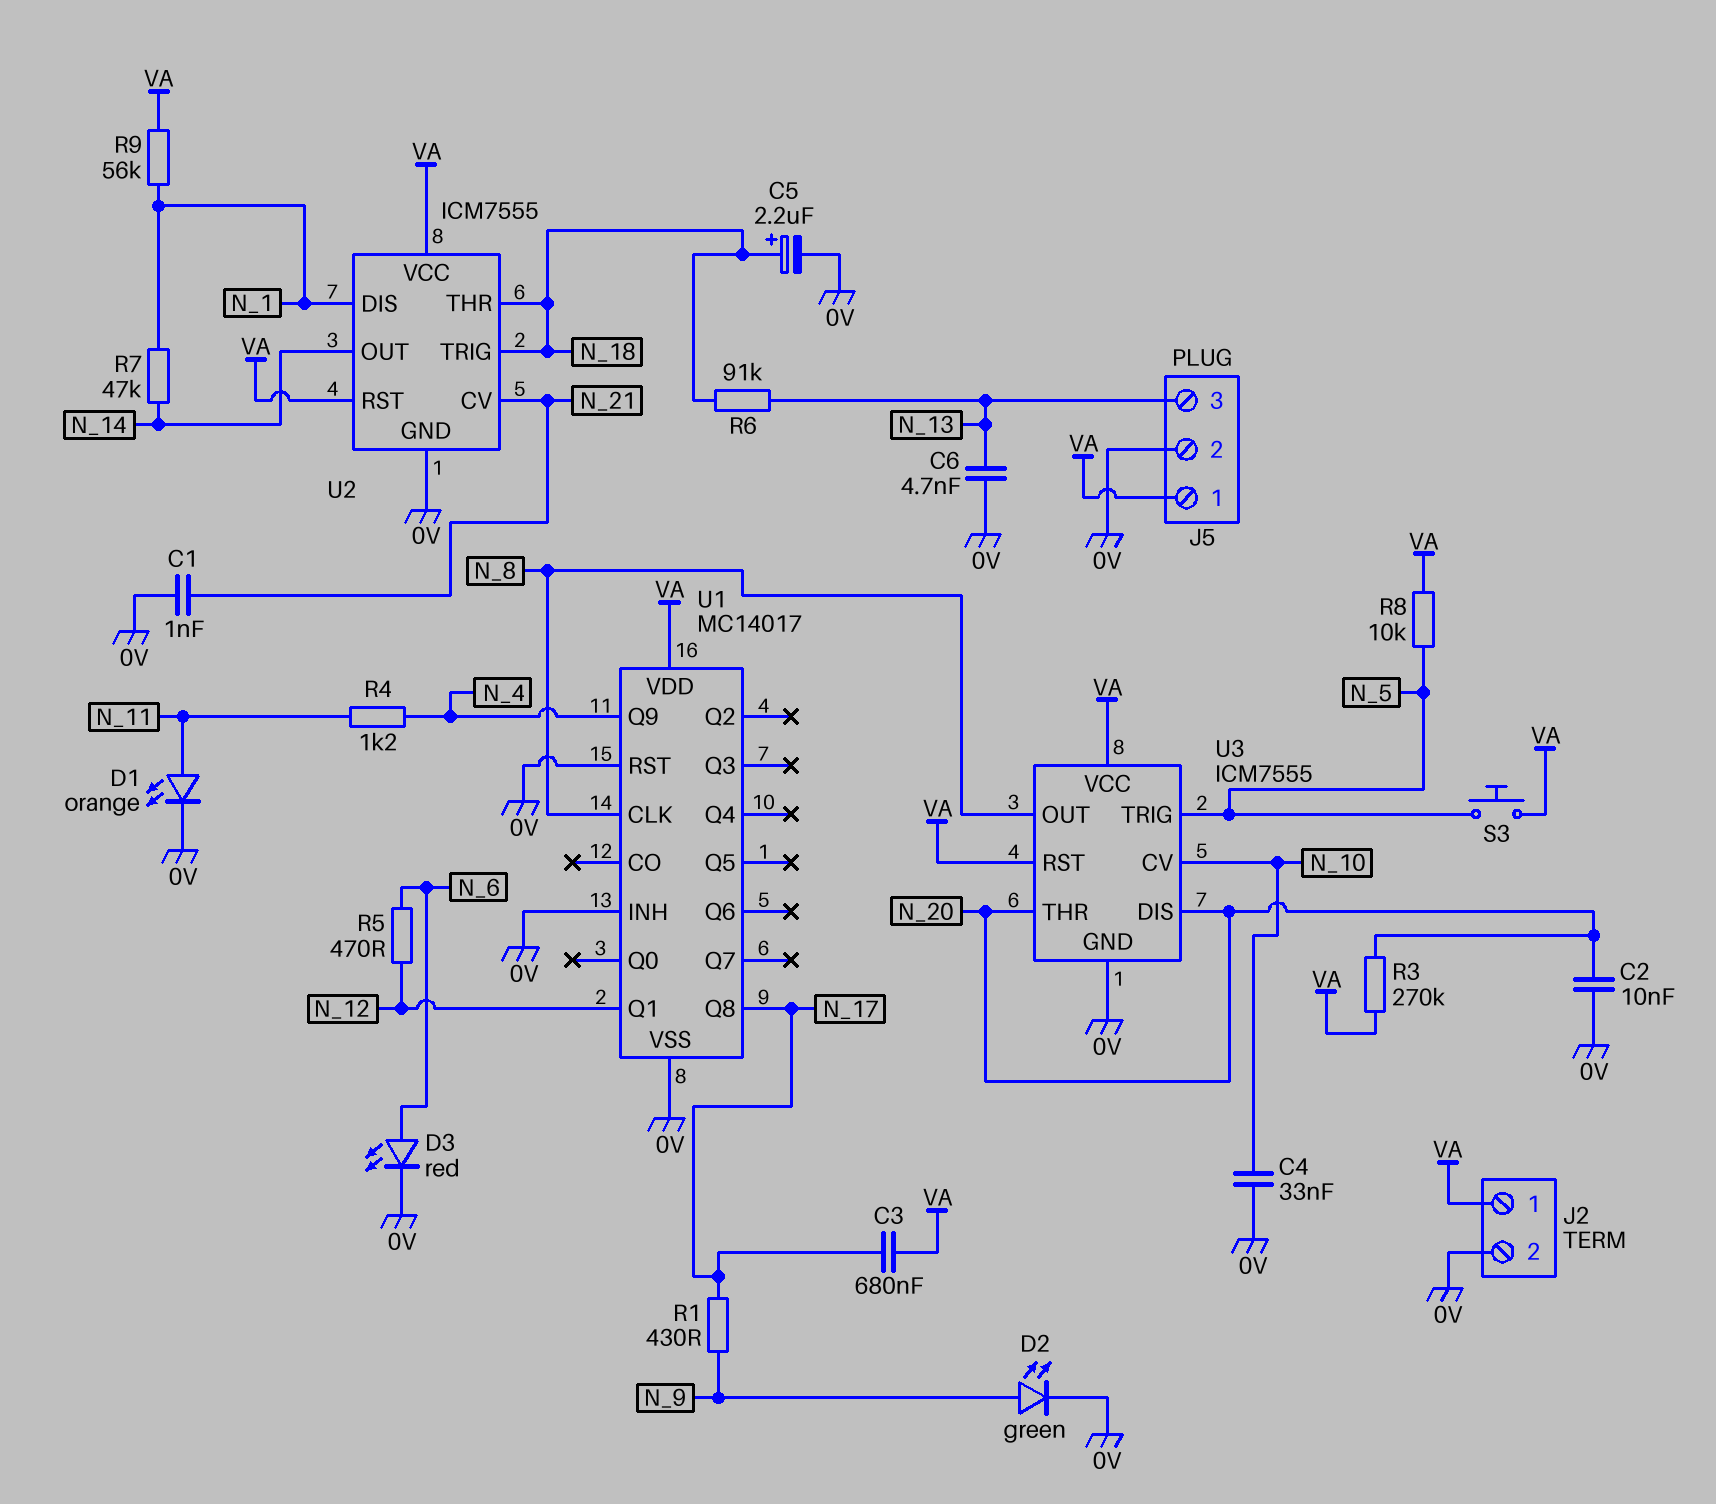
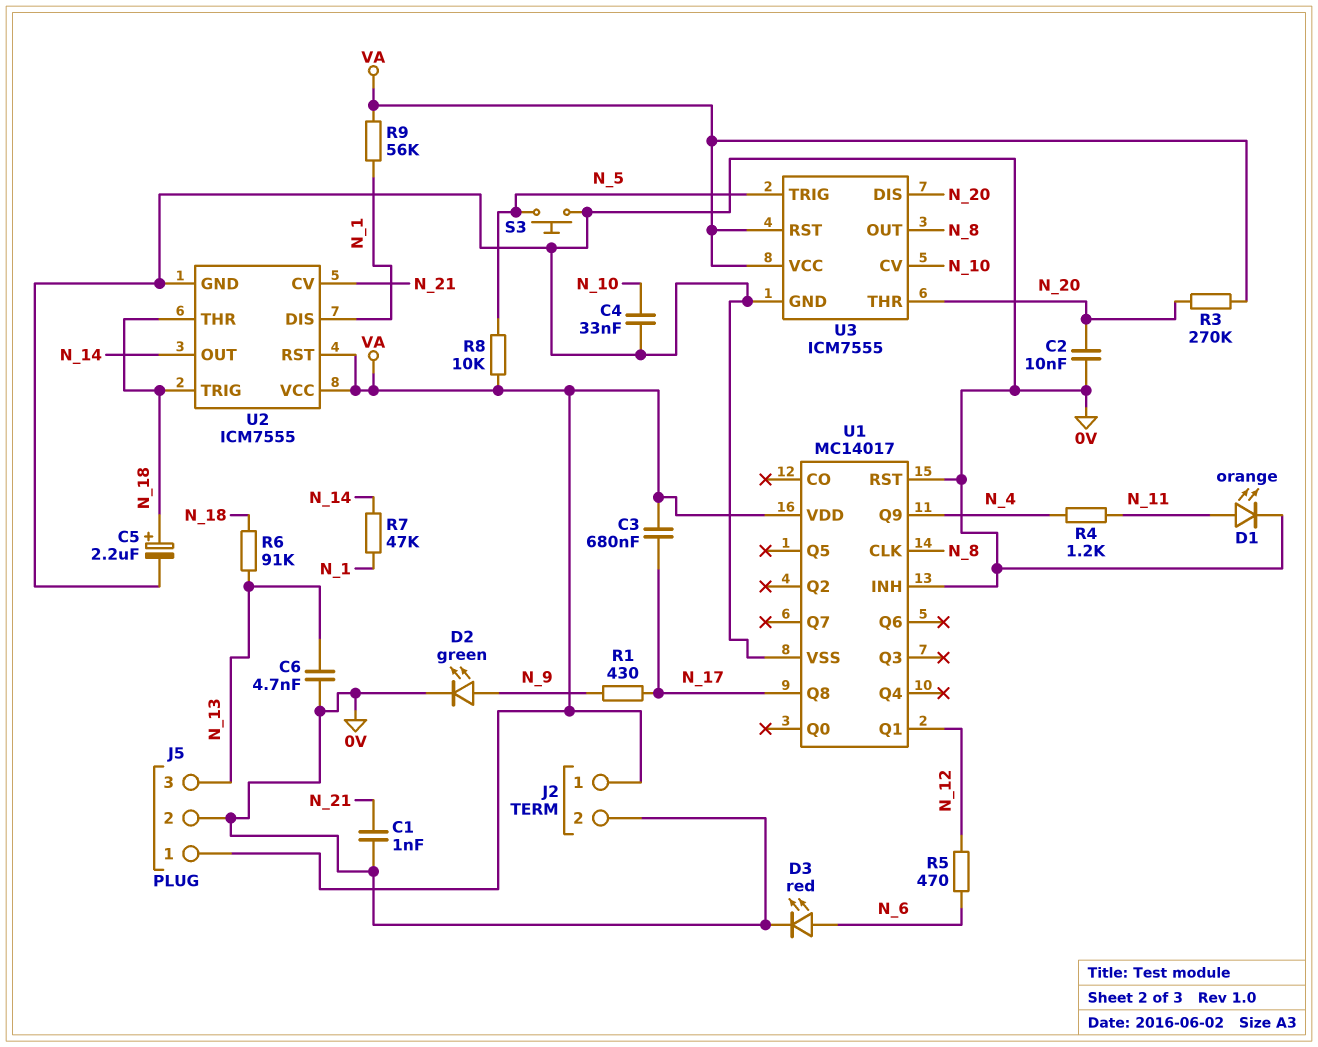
S3: button (N_5, VA) -> button (0V, N_5)

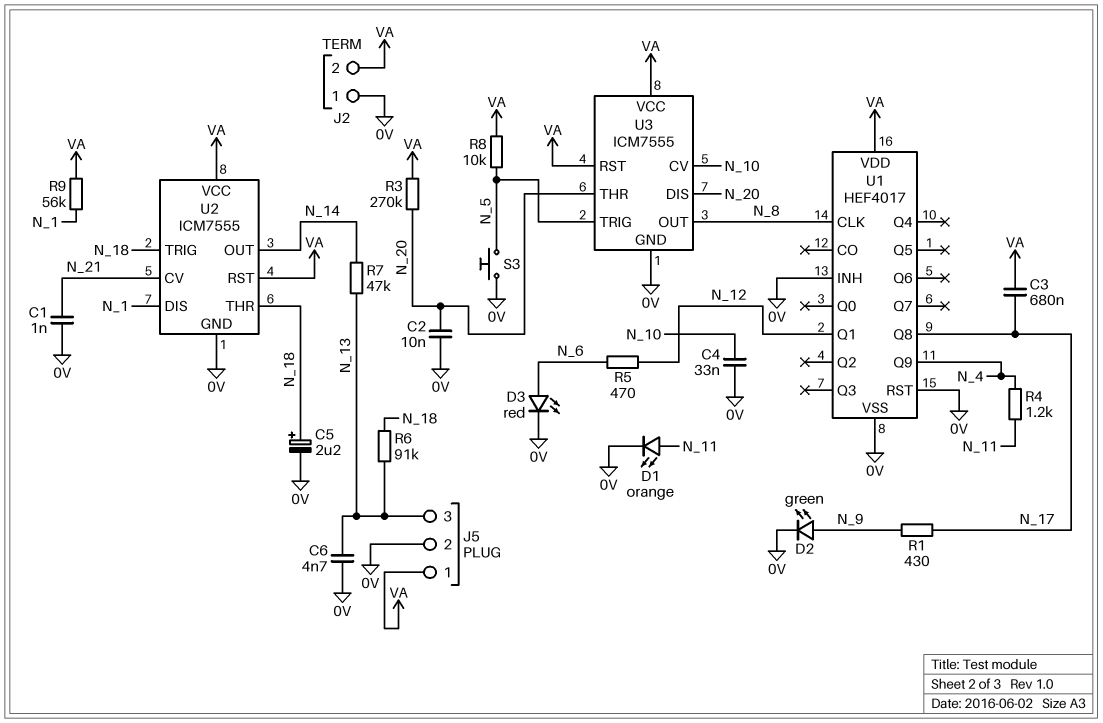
J2 pin 1: VA -> 0V
J2 pin 2: 0V -> VA
R7: 47k (N_1, N_14) -> 47k (N_13, N_14)
U1: MC14017 -> HEF4017

